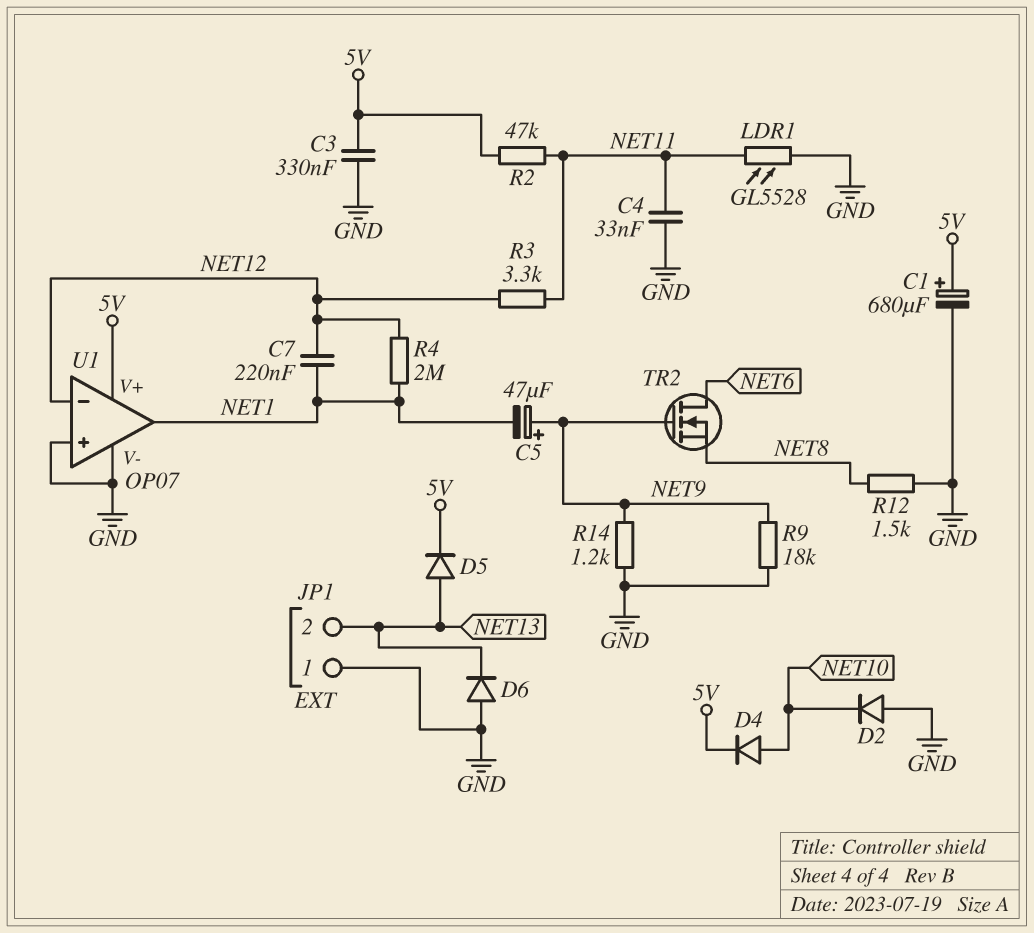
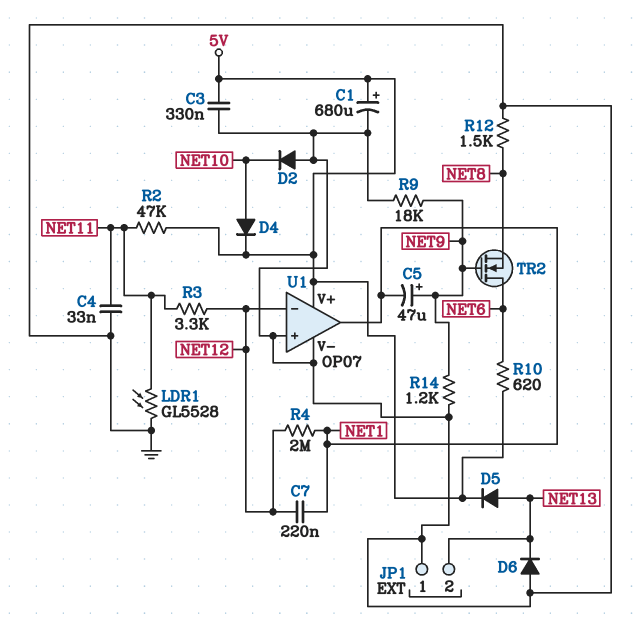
R10: none -> 620 (5V, NET6)

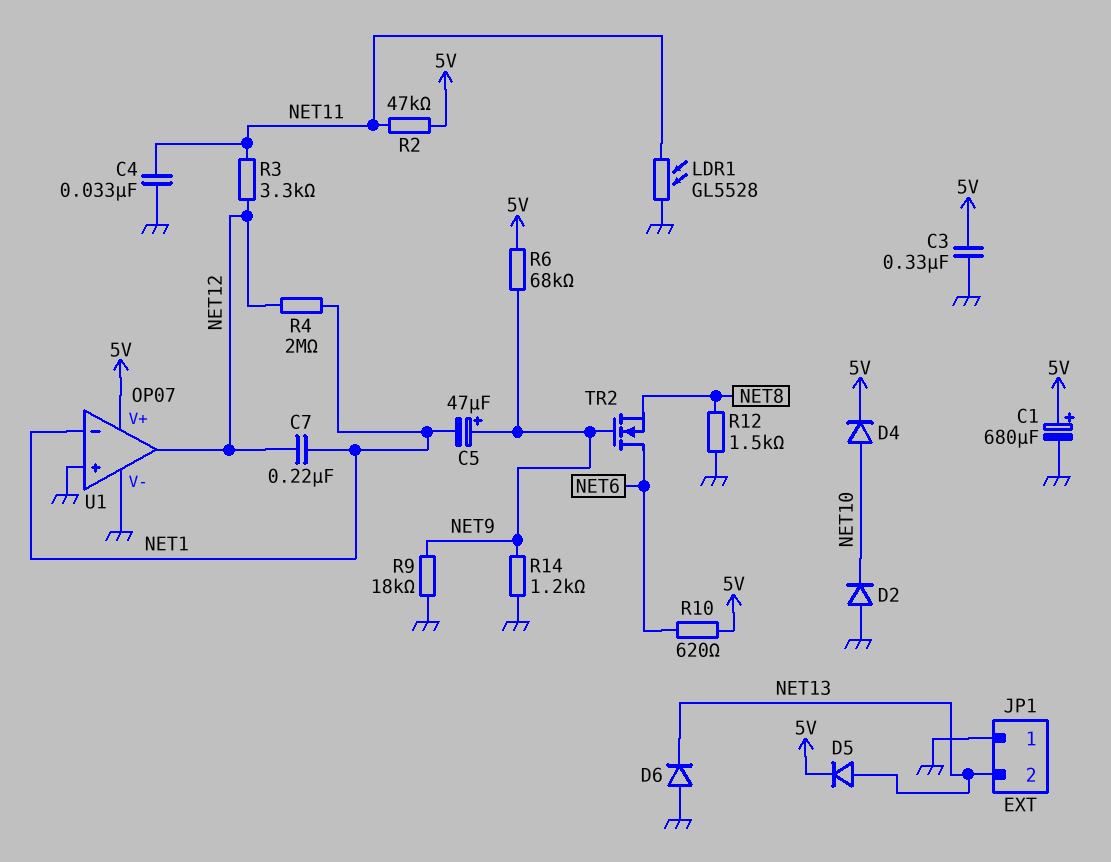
R6: none -> 68k (5V, NET9)
U1 pin in-: NET12 -> NET1
U1 pin out: NET1 -> NET12

